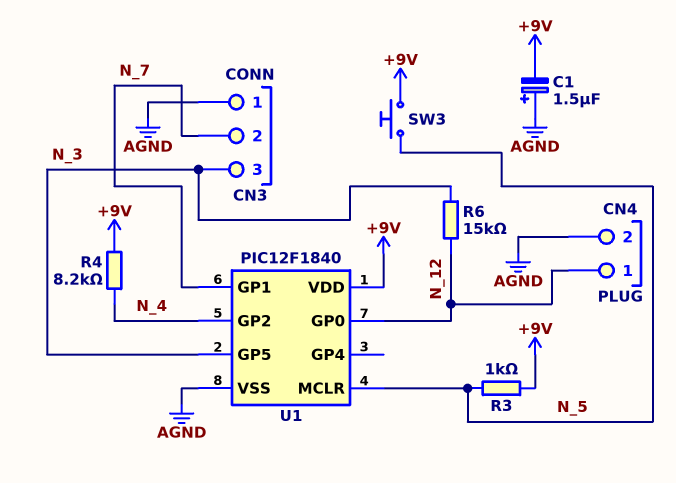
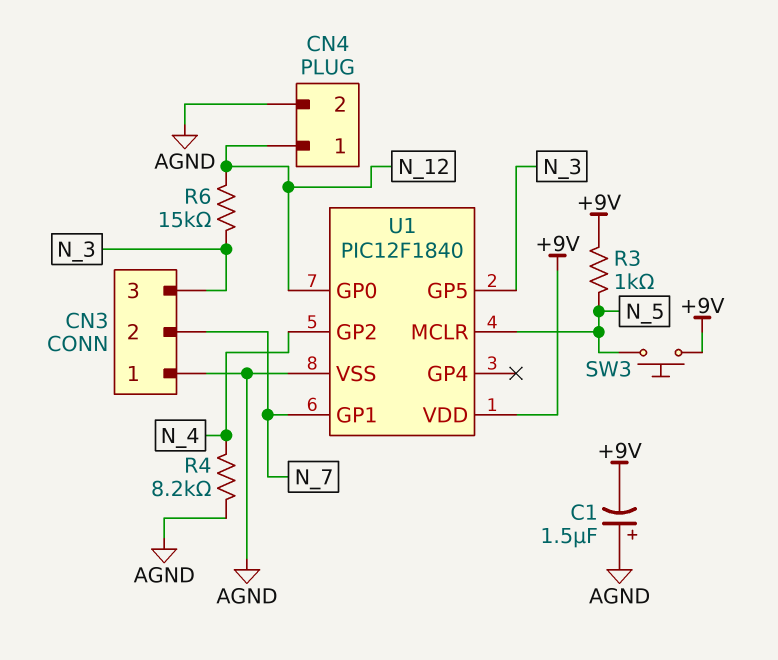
R4: 8.2k (+9V, N_4) -> 8.2k (AGND, N_4)

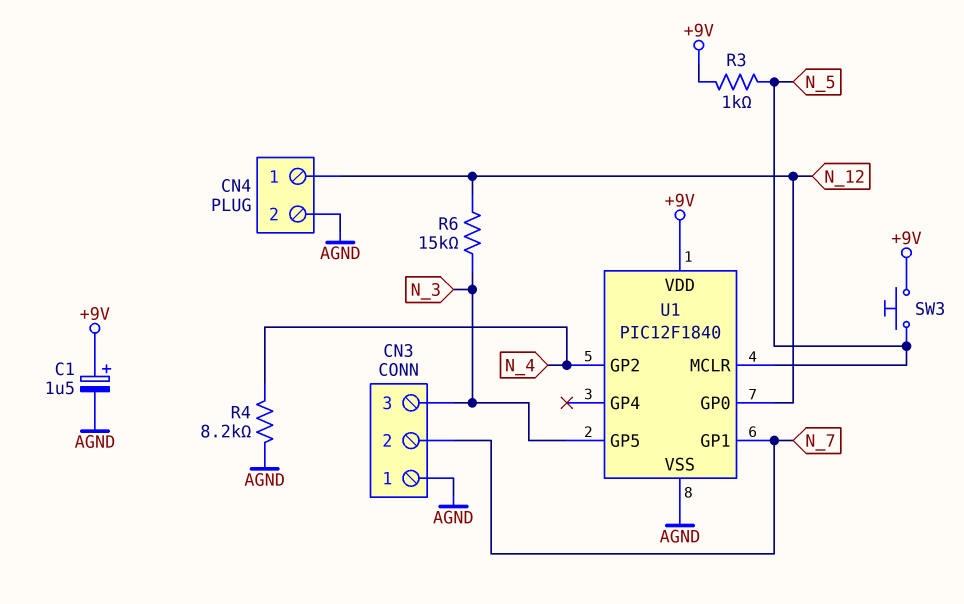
C1: 1.5uF (plus AGND, minus +9V) -> 1.5uF (plus +9V, minus AGND)

